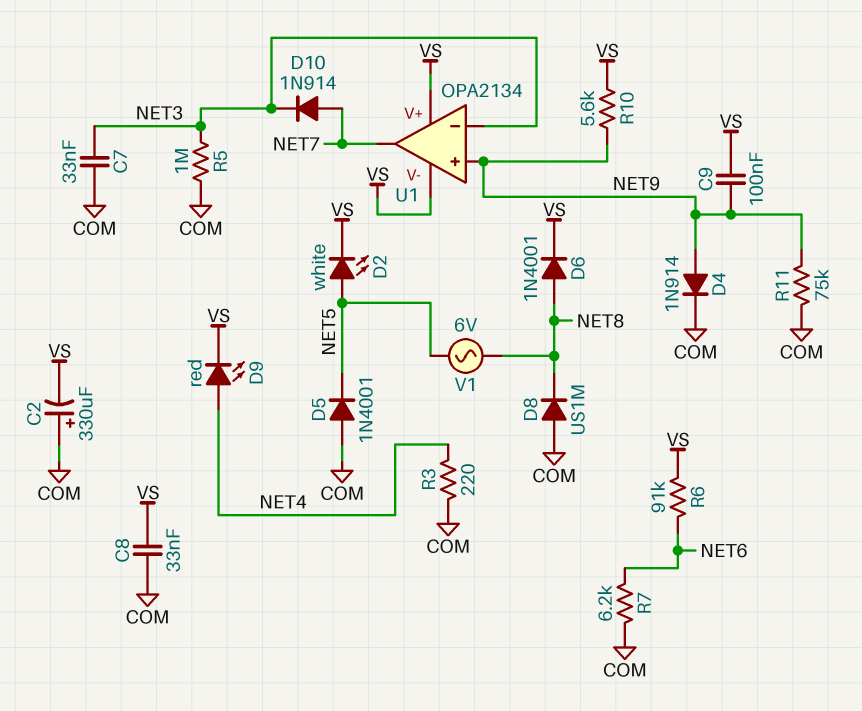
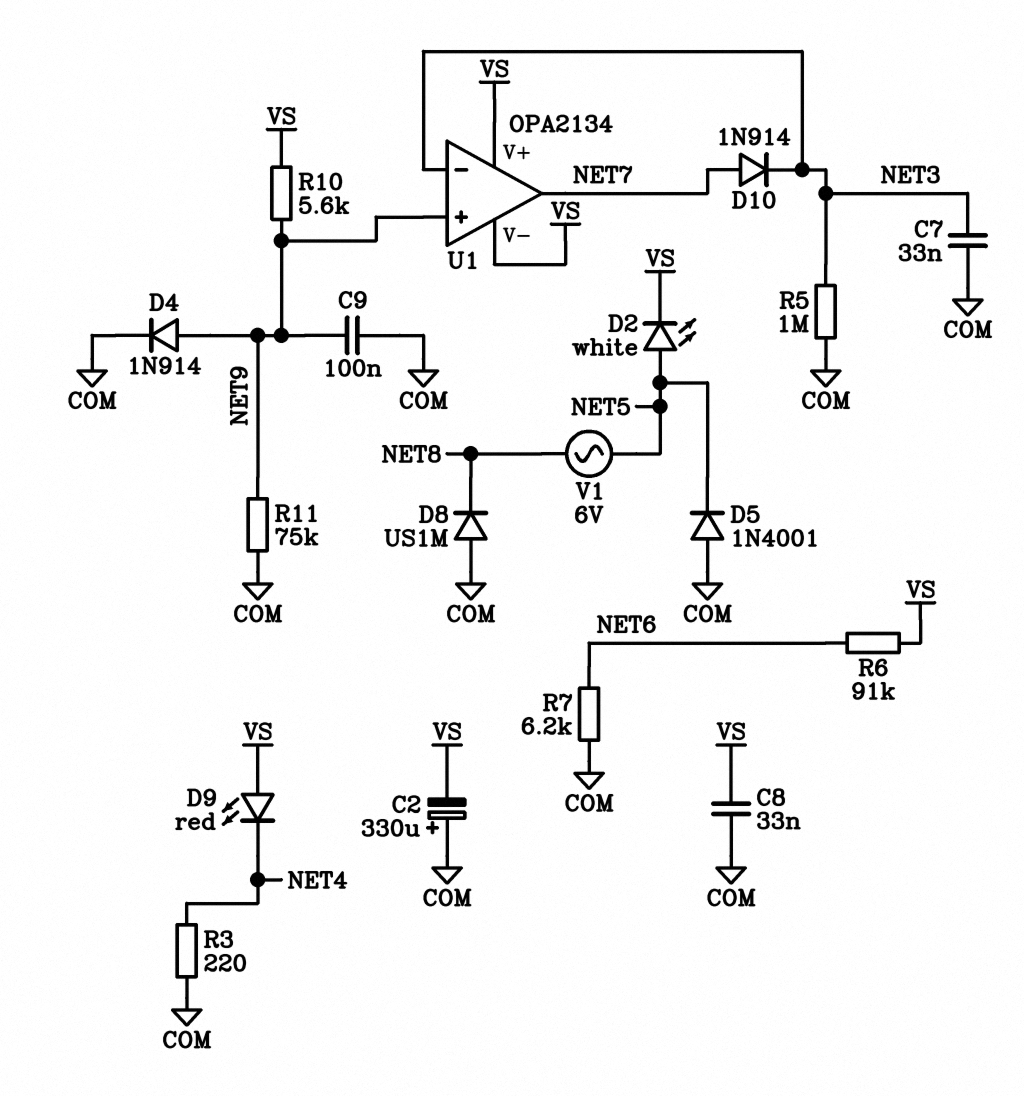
C9: 100nF (NET9, VS) -> 100nF (COM, NET9)
D6: diode 1N4001 (A NET8, K VS) -> none
D9: LED red (A NET4, K VS) -> LED red (A VS, K NET4)

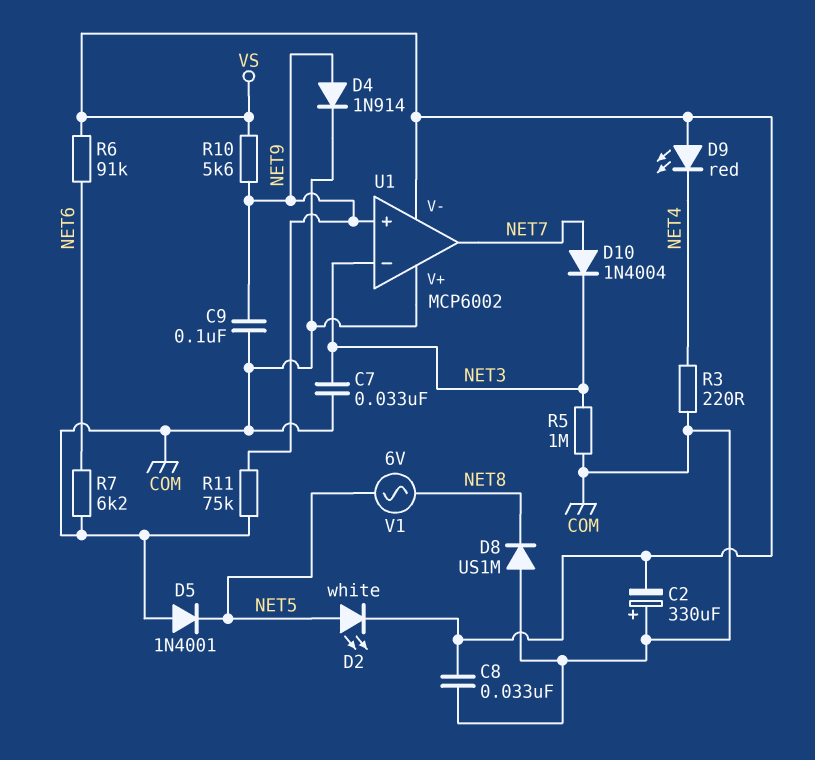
D10: diode 1N914 (A NET7, K NET3) -> diode 1N4004 (A NET7, K NET3)
U1: OPA2134 -> MCP6002
U1 pin V+: VS -> COM

